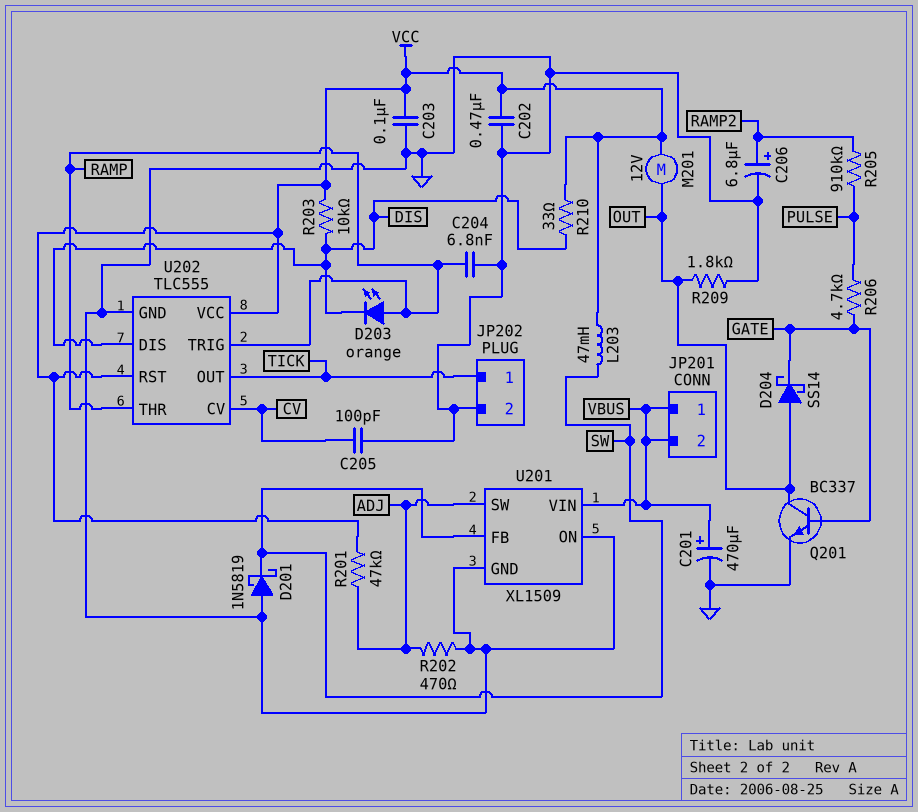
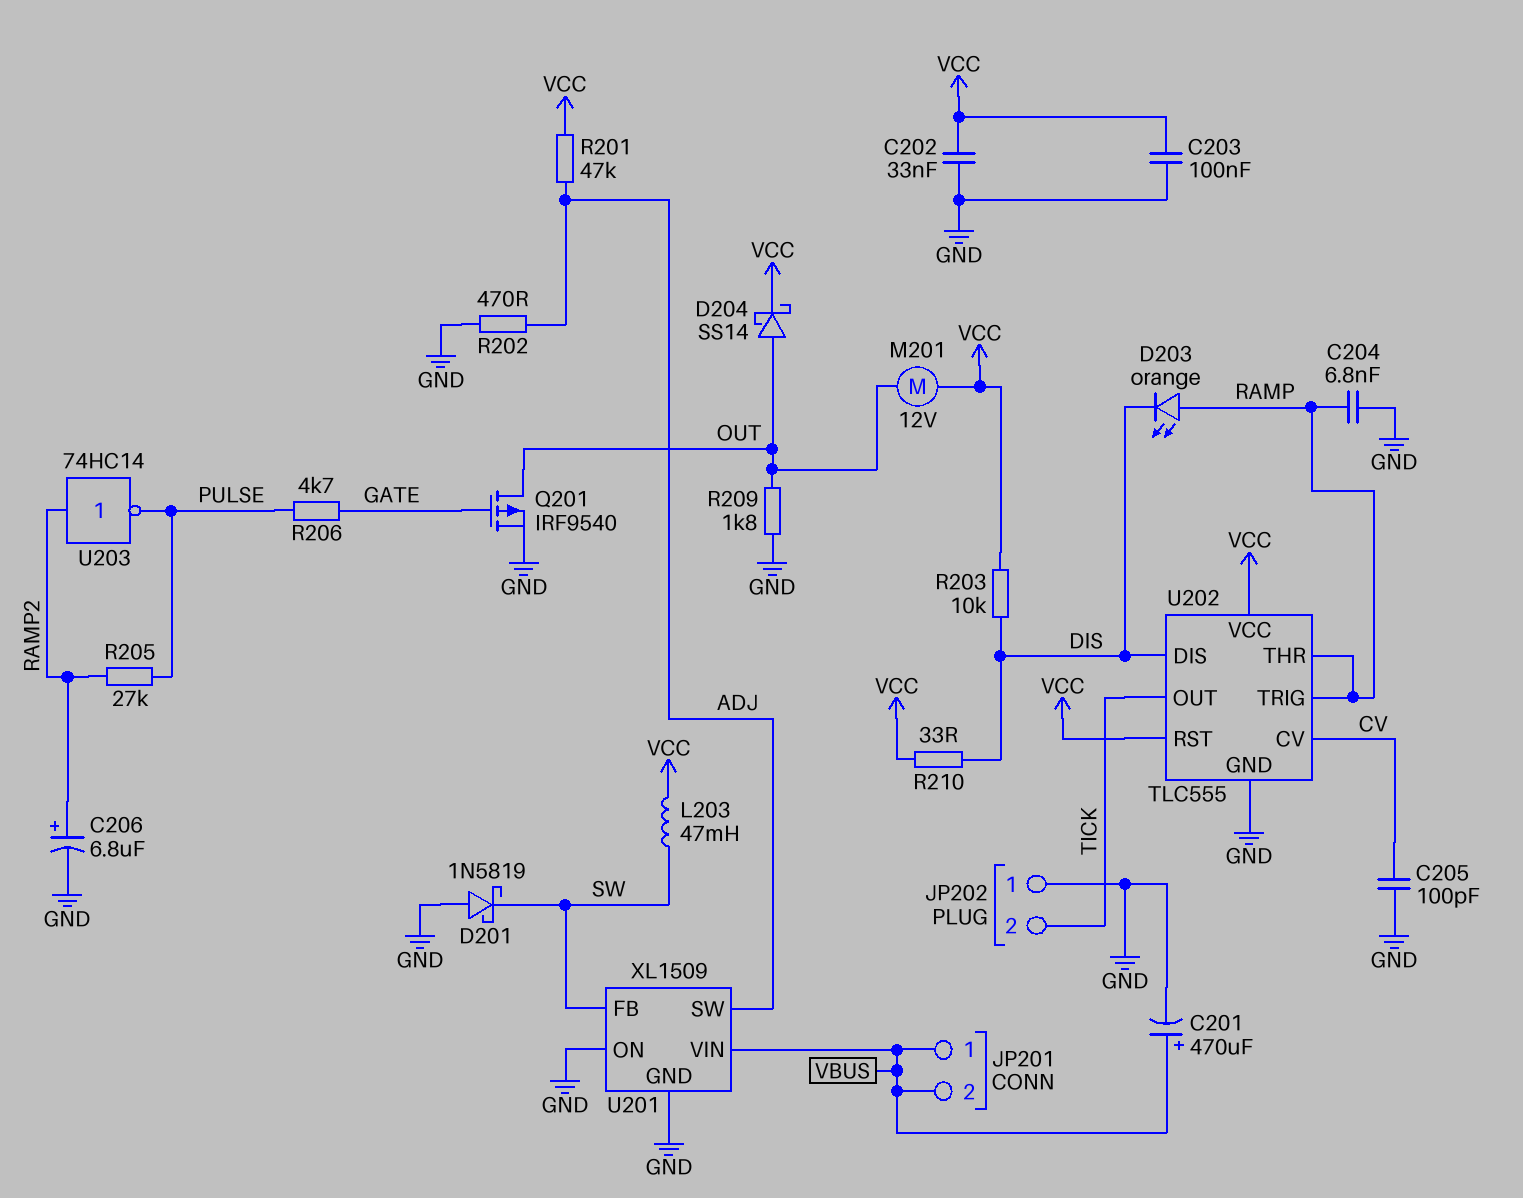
C202: 470nF (GND, VCC) -> 33nF (GND, VCC)
D204: schottky SS14 (A OUT, K GATE) -> schottky SS14 (A OUT, K VCC)
JP202 pin 1: TICK -> GND
JP202 pin 2: GND -> TICK
Q201: NPN BC337 (B GATE, C OUT, E GND) -> PMOS IRF9540 (G GATE, D OUT, S GND)
R205: 910k (PULSE, RAMP2) -> 27k (PULSE, RAMP2)
U203: none -> NOT 74HC14 (in RAMP2, out PULSE)

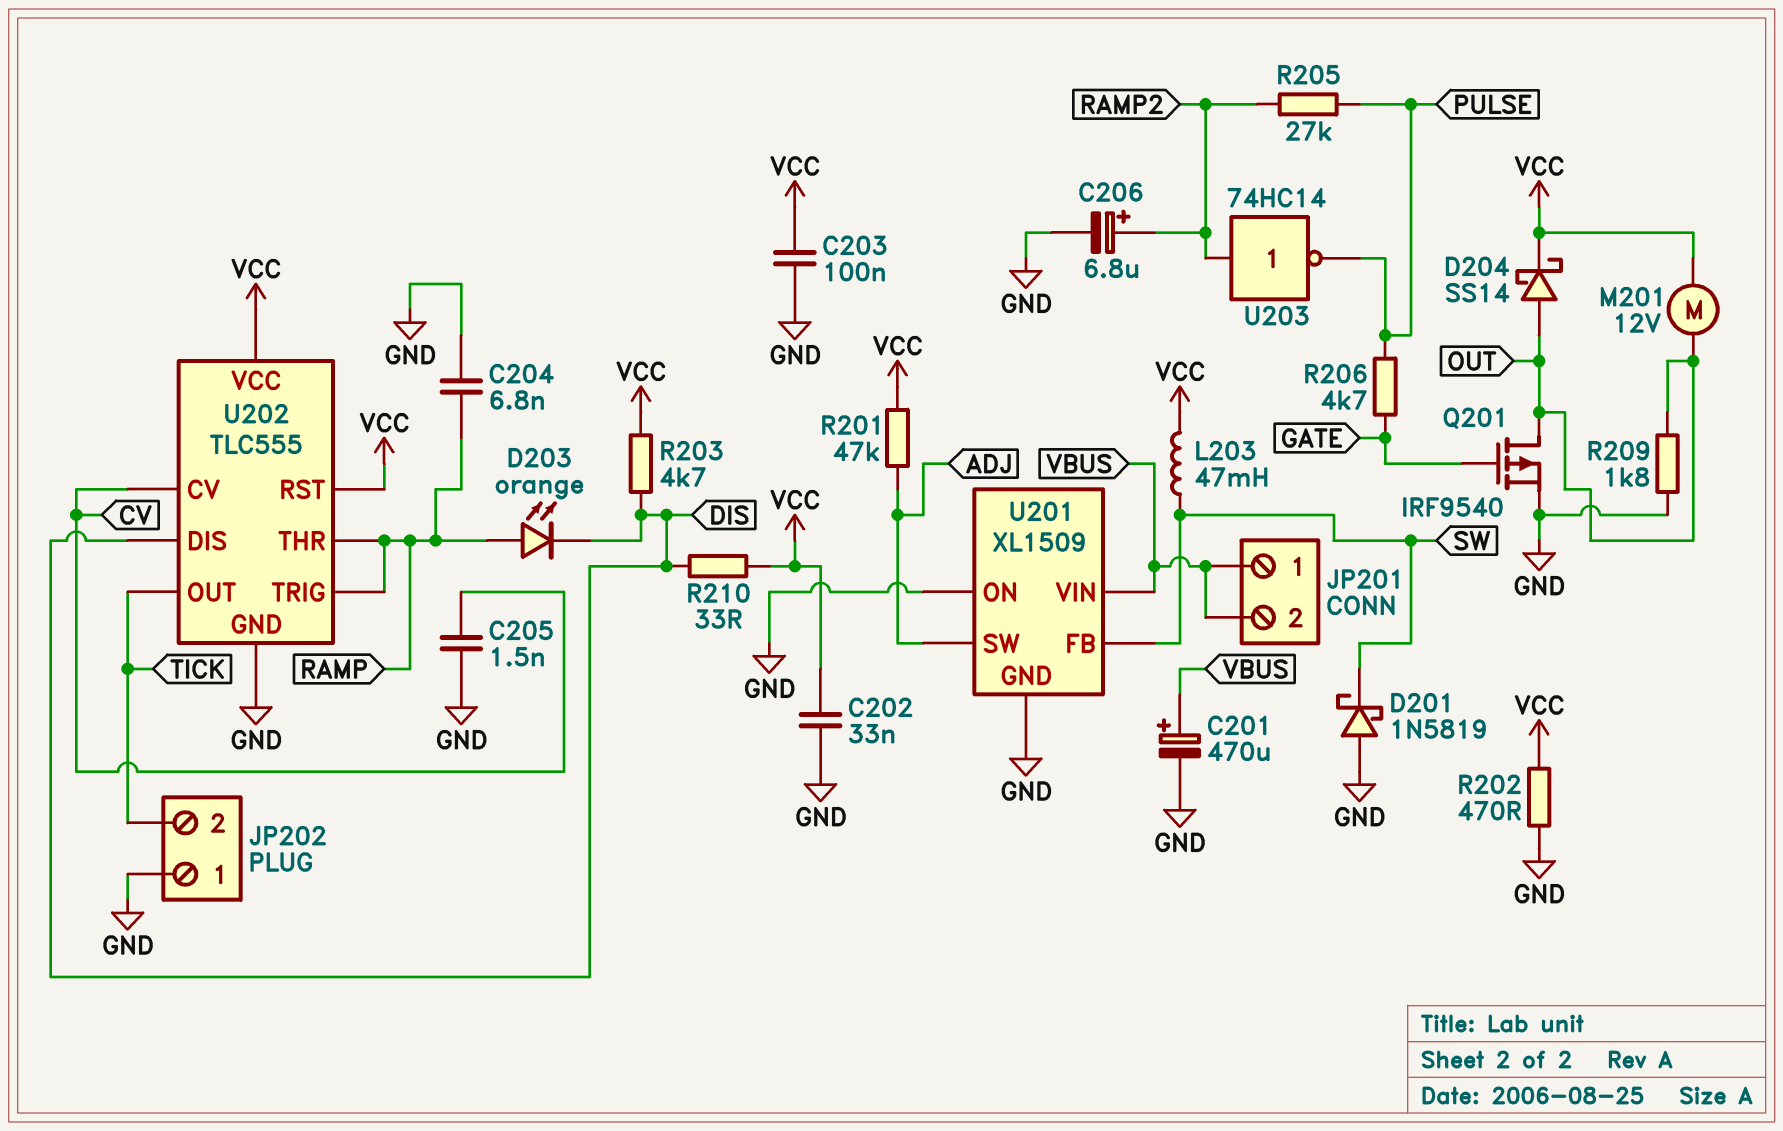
C205: 100pF (CV, GND) -> 1.5nF (CV, GND)
R202: 470 (ADJ, GND) -> 470 (GND, VCC)
R203: 10k (DIS, VCC) -> 4.7k (DIS, VCC)

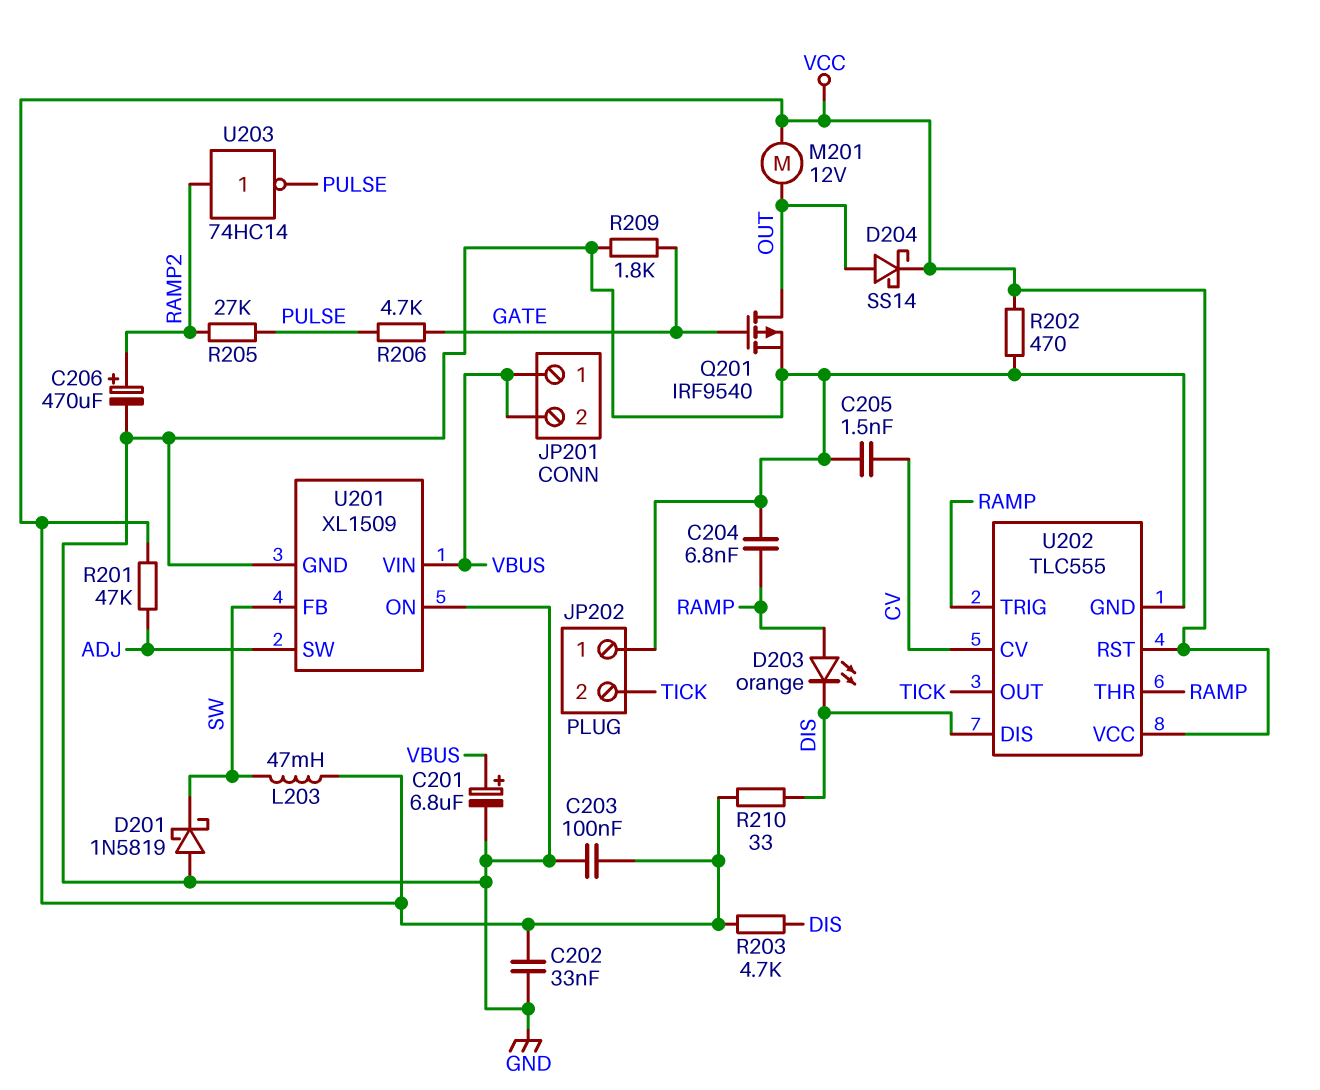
C201: 470uF (plus VBUS, minus GND) -> 6.8uF (plus VBUS, minus GND)
C206: 6.8uF (plus RAMP2, minus GND) -> 470uF (plus RAMP2, minus GND)
R209: 1.8k (GND, OUT) -> 1.8k (GATE, GND)

